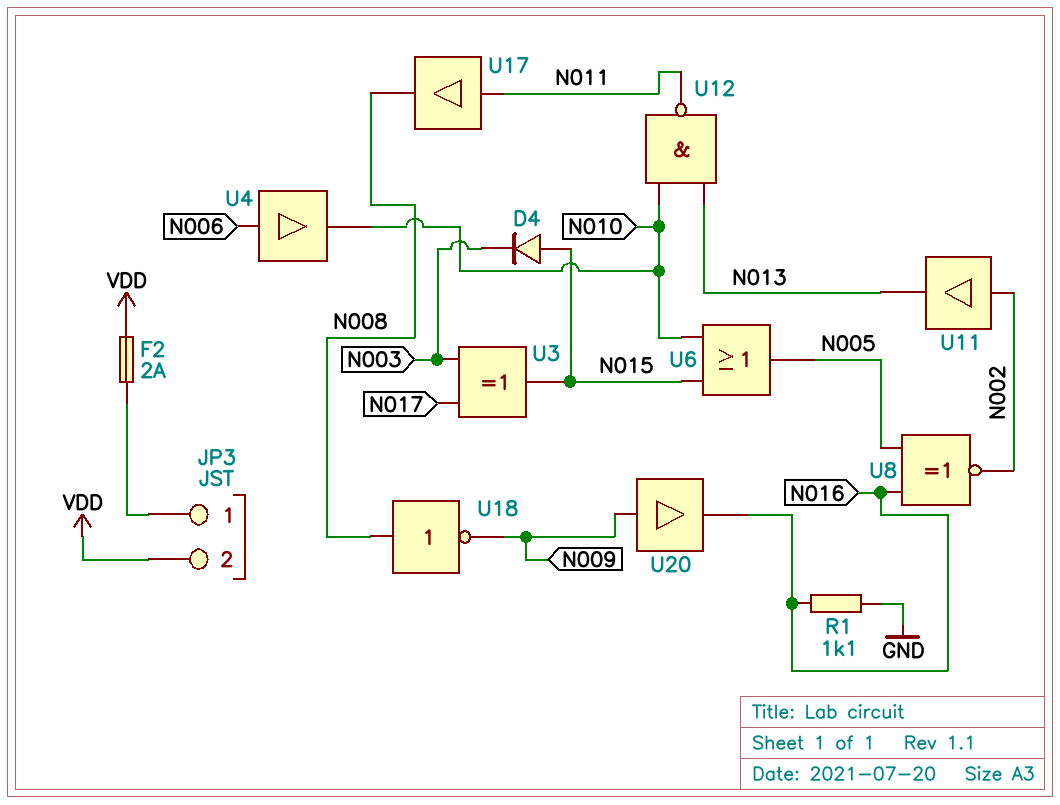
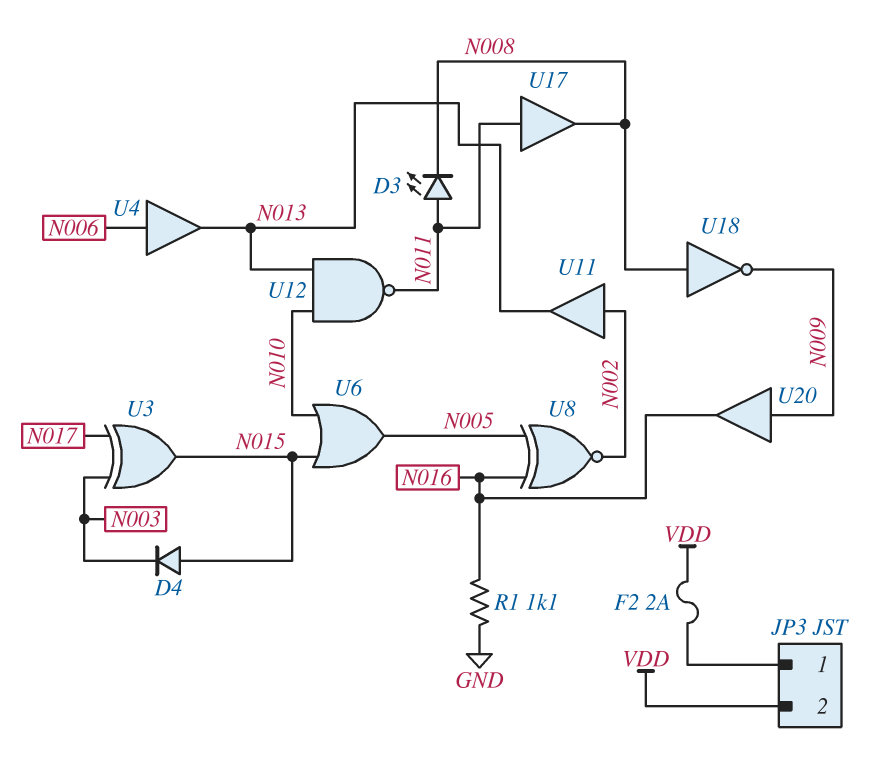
D3: none -> LED (A N011, K N008)
U4: buffer (in N006, out N010) -> buffer (in N006, out N013)

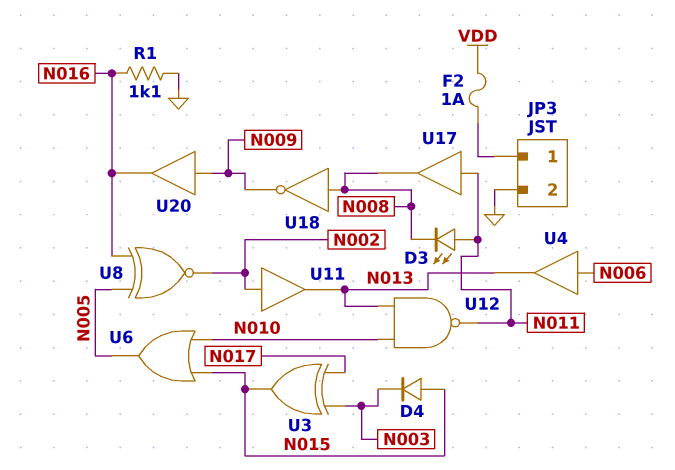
F2: 2A (JP3/1, VDD) -> 1A (JP3/1, VDD)
JP3 pin 2: VDD -> GND

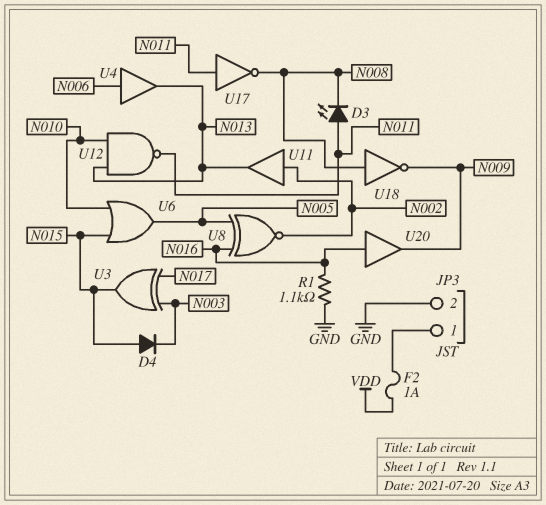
U17: buffer (in N011, out N008) -> NOT (in N011, out N008)
U20: buffer (in N009, out N016) -> buffer (in N016, out N009)

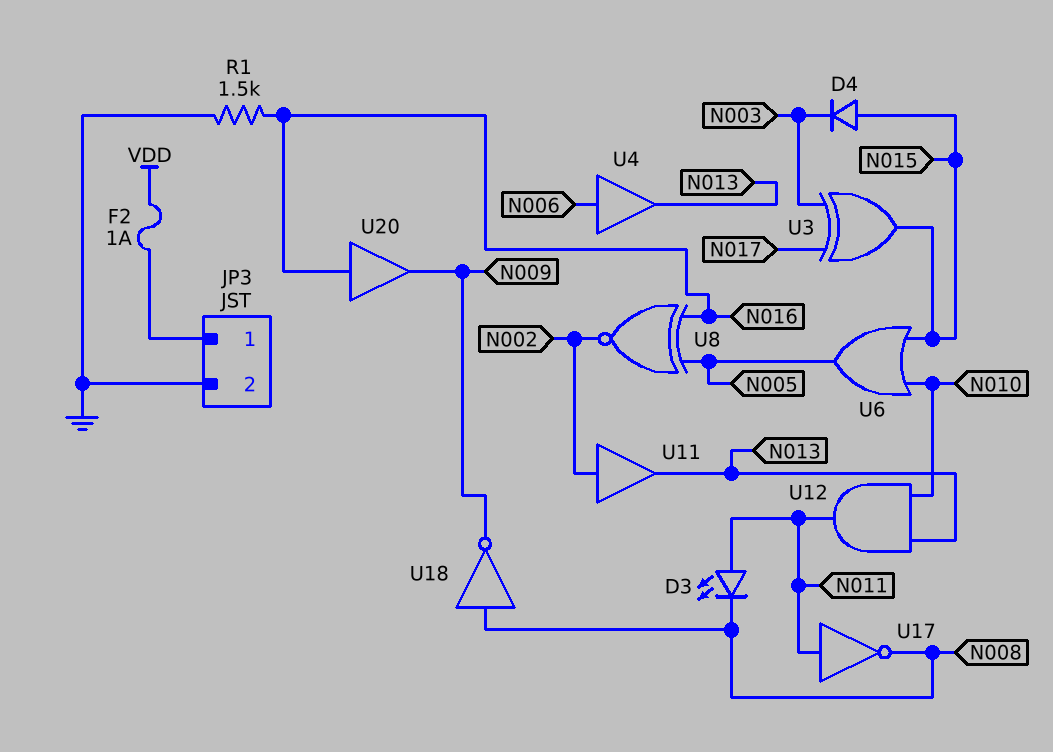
R1: 1.1k (GND, N016) -> 1.5k (GND, N016)
U12: NAND (in N010, in N013, out N011) -> AND (in N010, in N013, out N011)

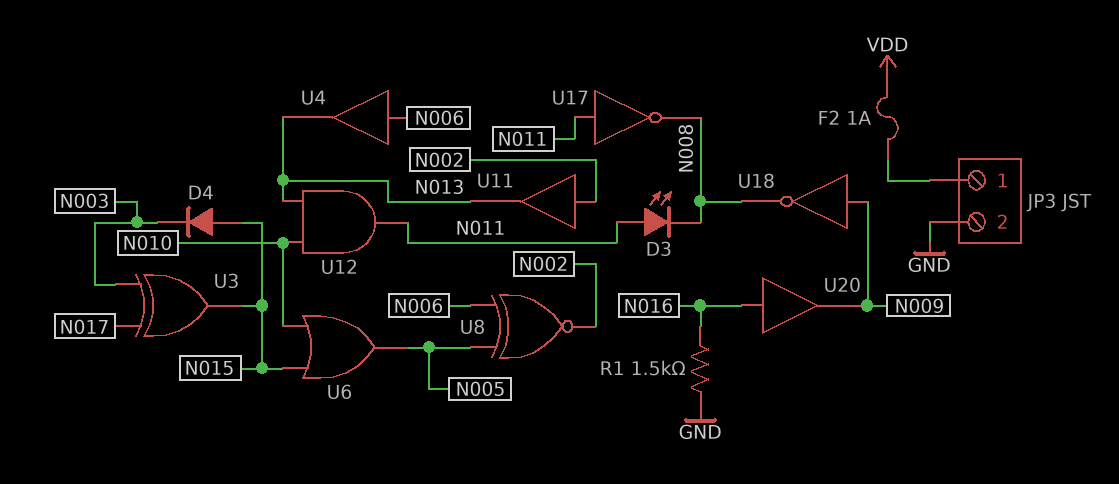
U8: XNOR (in N005, in N016, out N002) -> XNOR (in N005, in N006, out N002)
U18: NOT (in N008, out N009) -> NOT (in N009, out N008)

